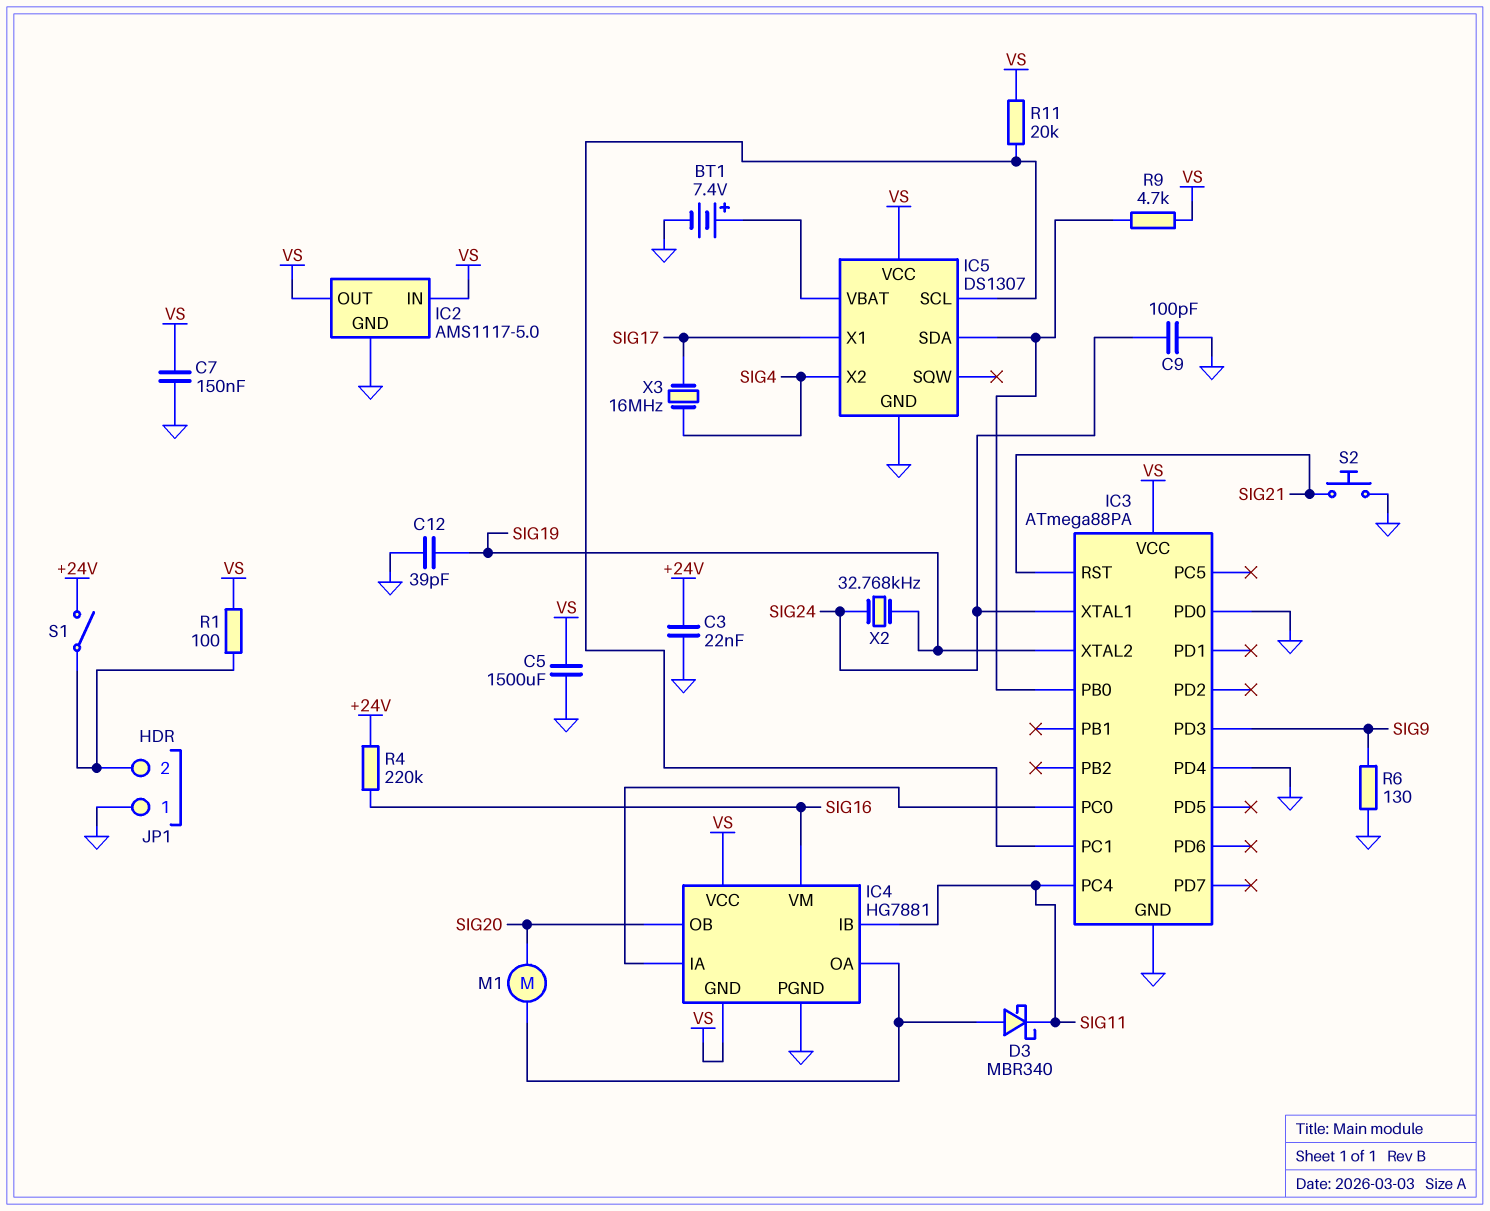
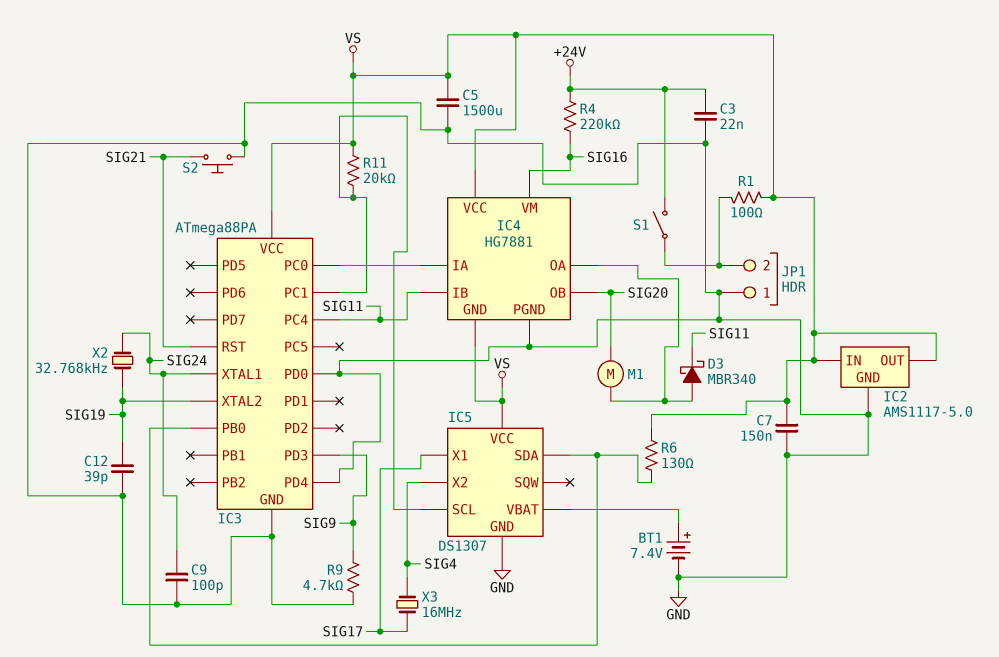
R6: 130 (GND, SIG9) -> 130 (IC3/PB0, VS)
R9: 4.7k (IC3/PB0, VS) -> 4.7k (GND, SIG9)

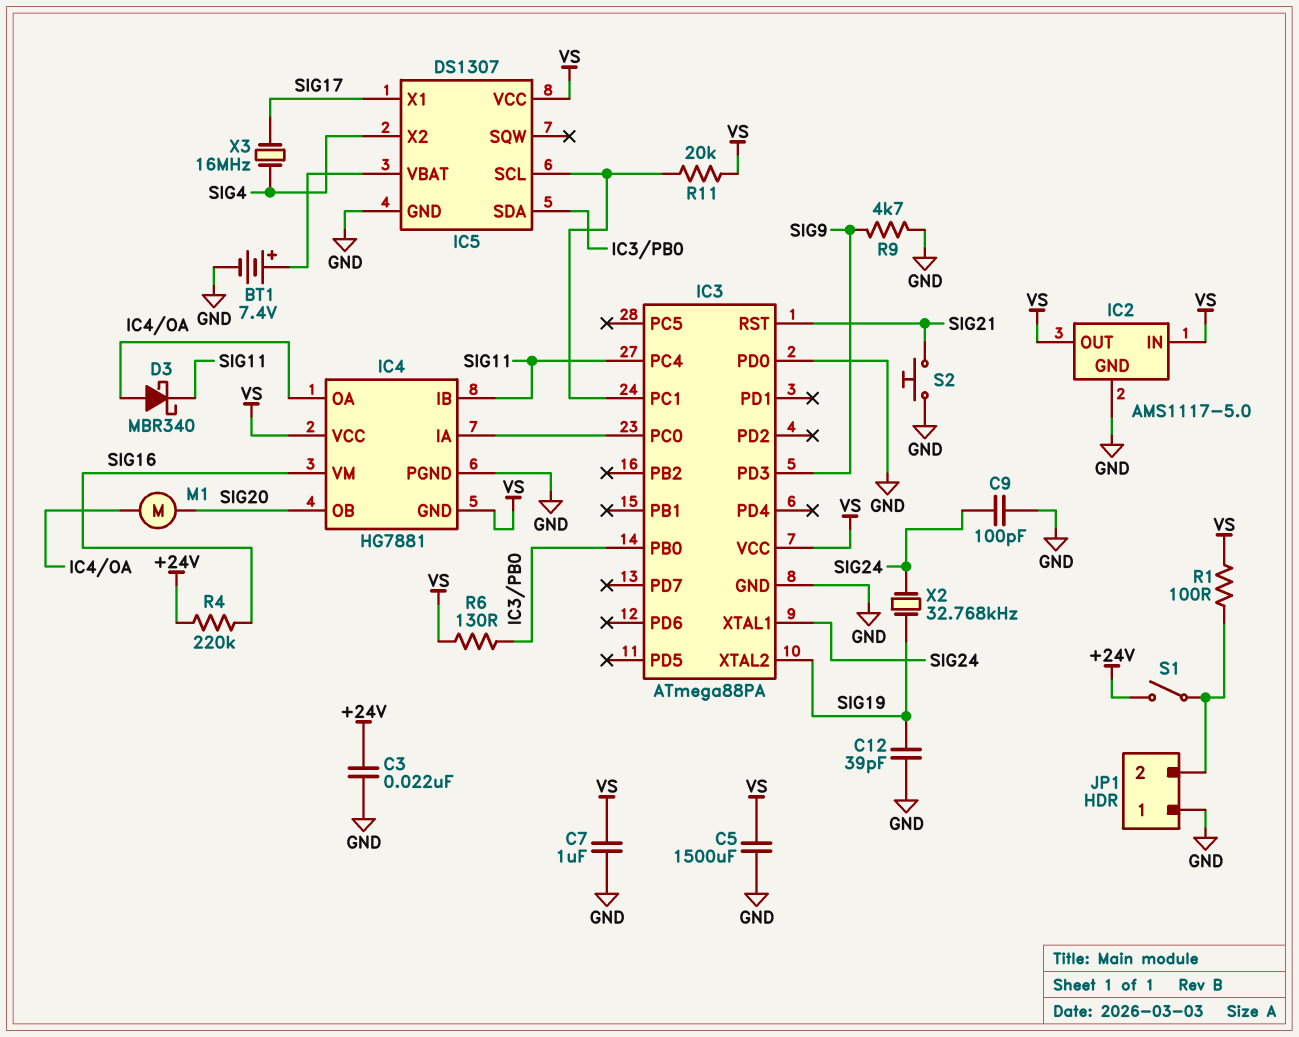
C7: 150nF (GND, VS) -> 1uF (GND, VS)
IC3 pin PD4: GND -> none

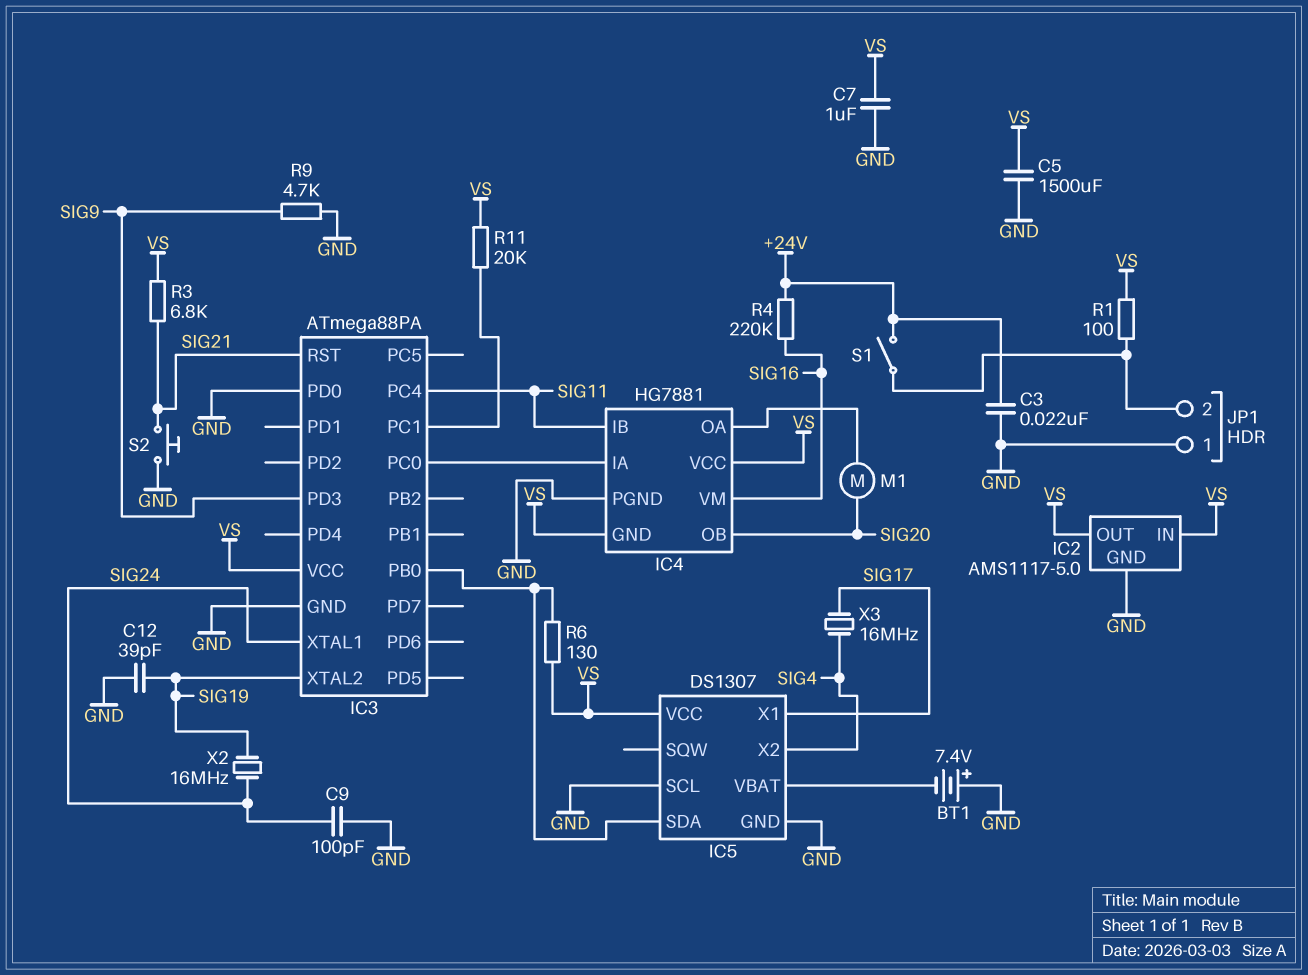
BT1: 7.4V (plus IC5/VBAT, minus GND) -> 7.4V (plus GND, minus IC5/VBAT)
D3: schottky MBR340 (A IC4/OA, K SIG11) -> none
IC5 pin SCL: IC3/PC1 -> GND
R3: none -> 6.8k (SIG21, VS)
X2: 32.768kHz (SIG19, SIG24) -> 16MHz (SIG19, SIG24)

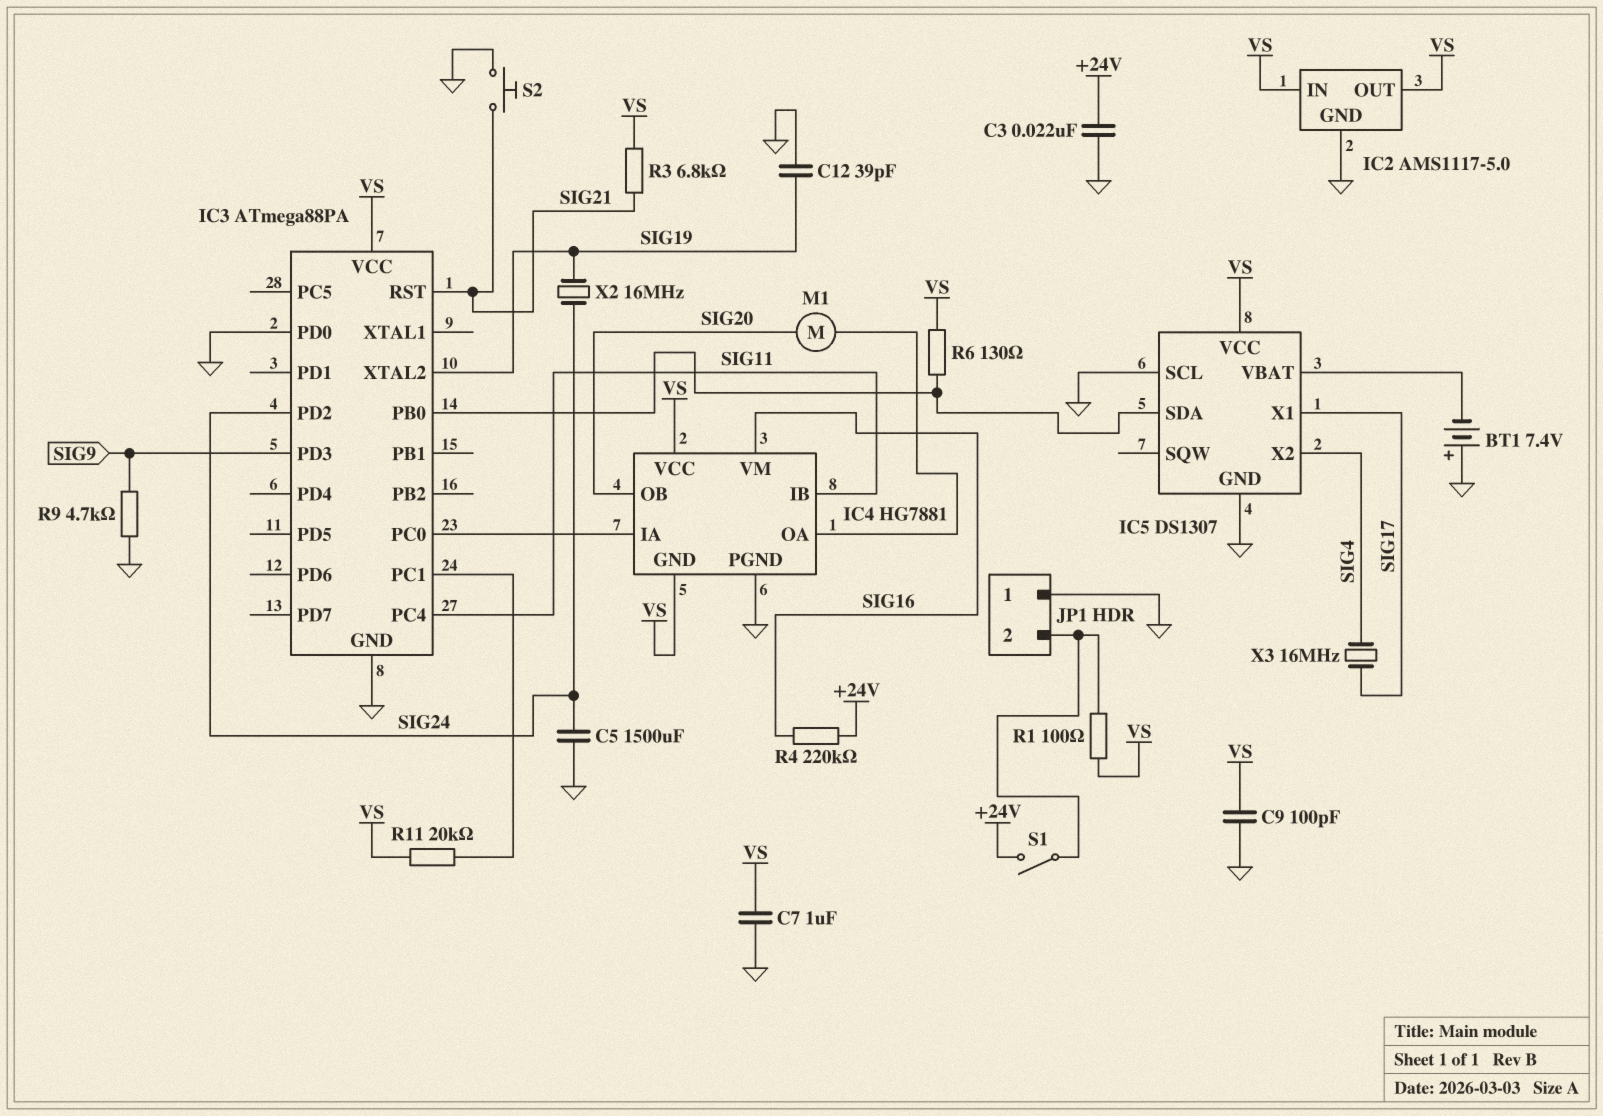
C5: 1500uF (GND, VS) -> 1500uF (GND, SIG24)
C9: 100pF (GND, SIG24) -> 100pF (GND, VS)
IC3 pin PD2: none -> SIG24
IC3 pin XTAL1: SIG24 -> none

